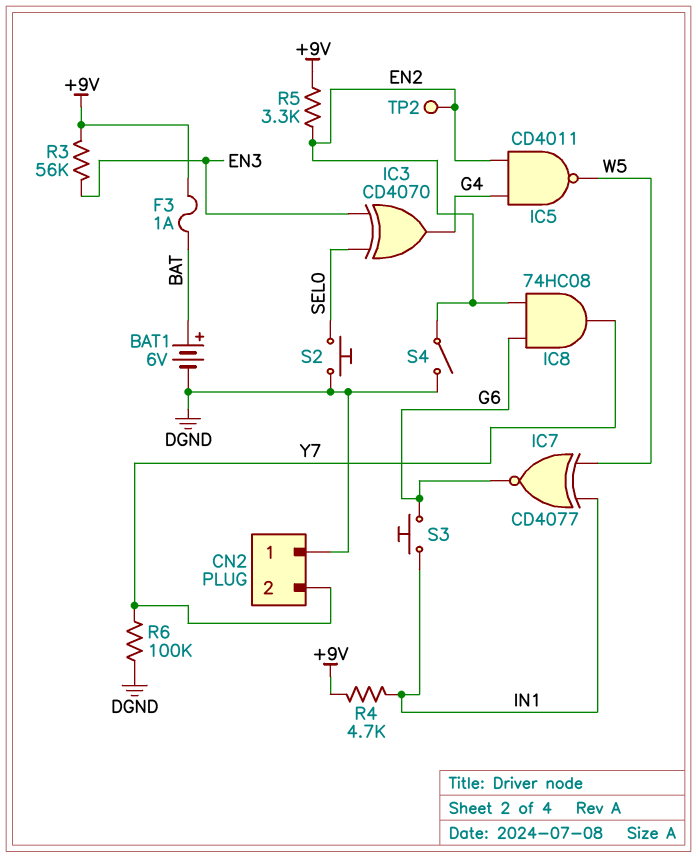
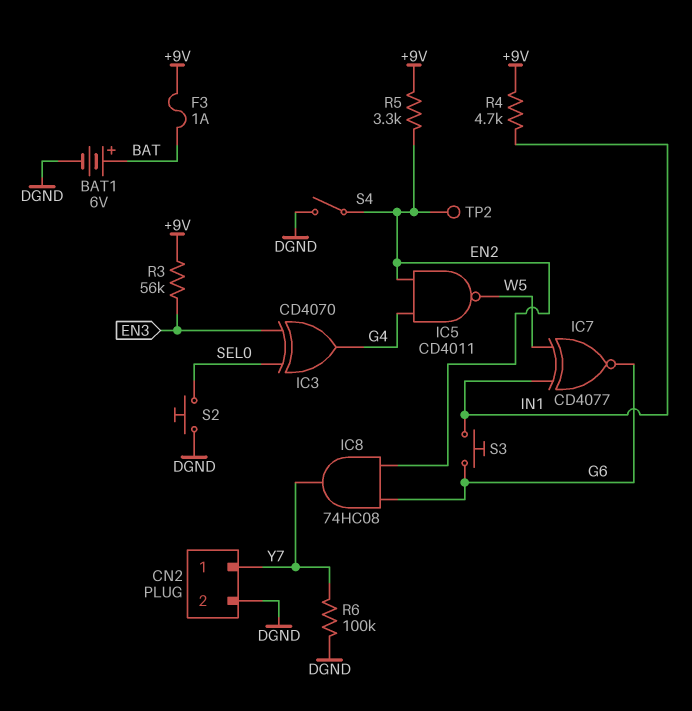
CN2 pin 1: DGND -> Y7
CN2 pin 2: Y7 -> DGND

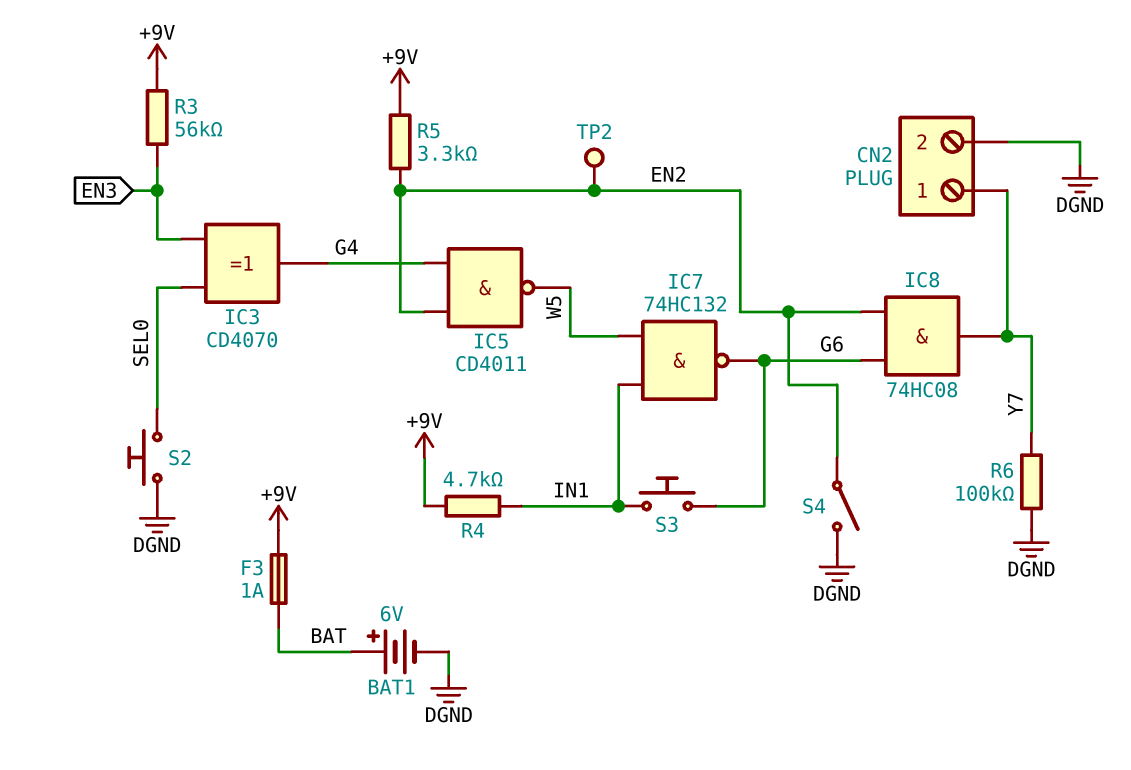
IC7: XNOR CD4077 (in IN1, in W5, out G6) -> NAND 74HC132 (in IN1, in W5, out G6)

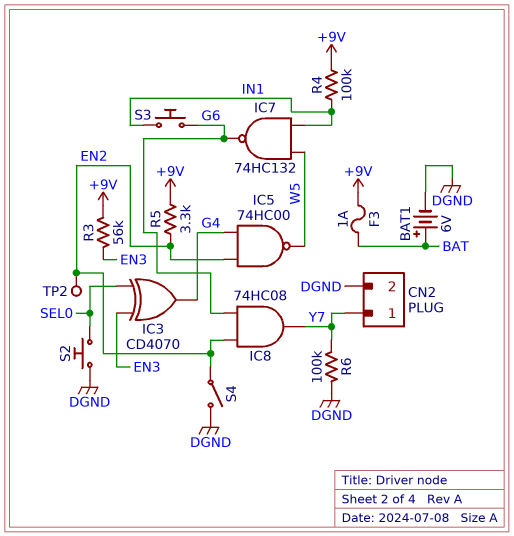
IC5: NAND CD4011 (in EN2, in G4, out W5) -> NAND 74HC00 (in EN2, in G4, out W5)
R4: 4.7k (+9V, IN1) -> 100k (+9V, IN1)

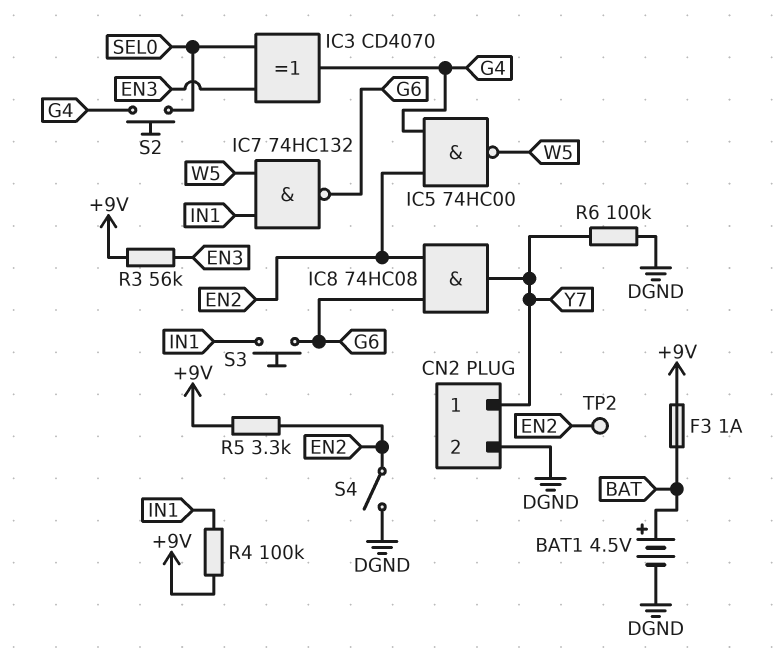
BAT1: 6V (plus BAT, minus DGND) -> 4.5V (plus BAT, minus DGND)
S2: button (DGND, SEL0) -> button (G4, SEL0)

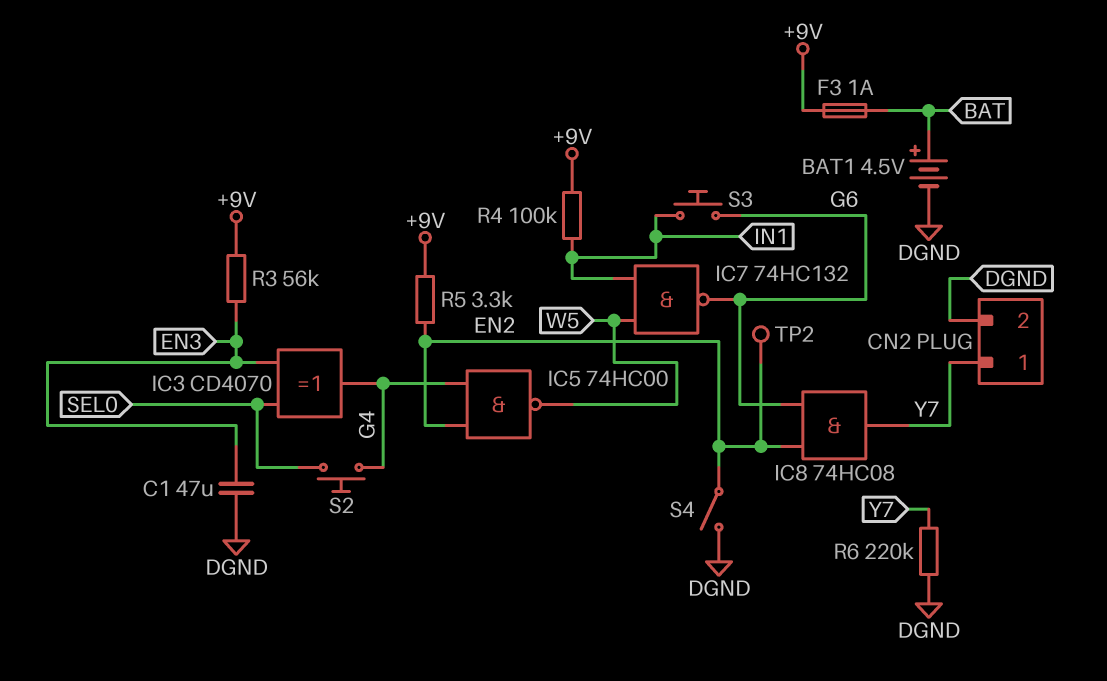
C1: none -> 47uF (DGND, EN3)
R6: 100k (DGND, Y7) -> 220k (DGND, Y7)

